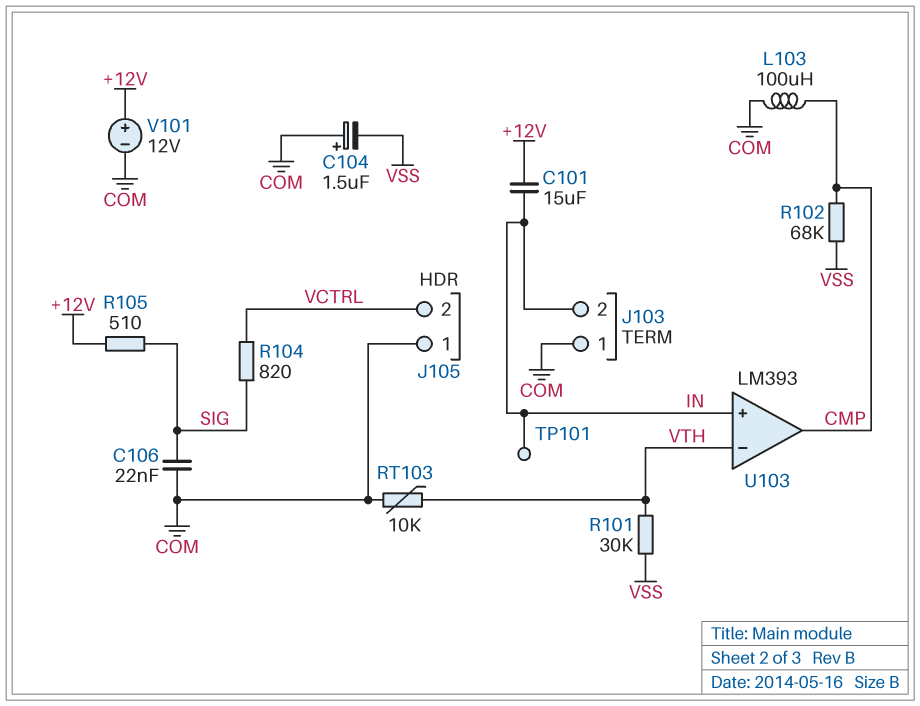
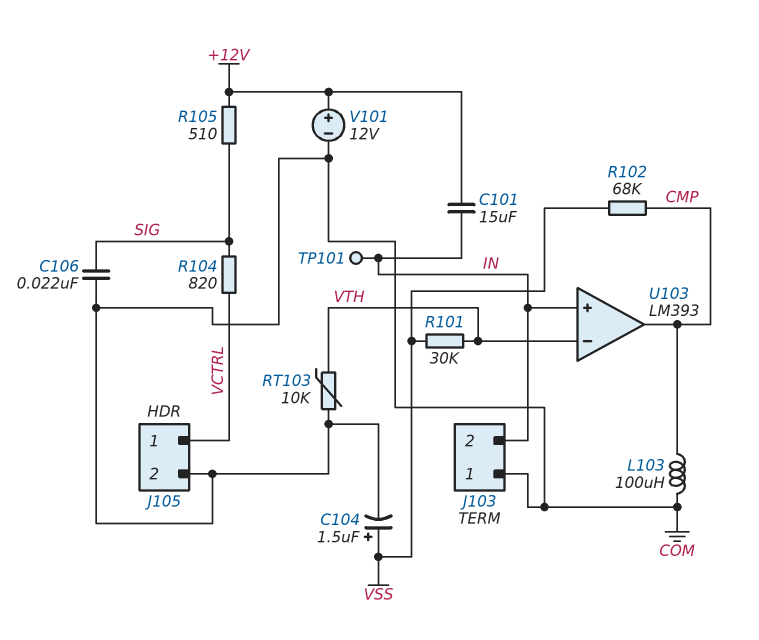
C104: 1.5uF (plus COM, minus VSS) -> 1.5uF (plus VSS, minus COM)
J105 pin 1: COM -> VCTRL
J105 pin 2: VCTRL -> COM

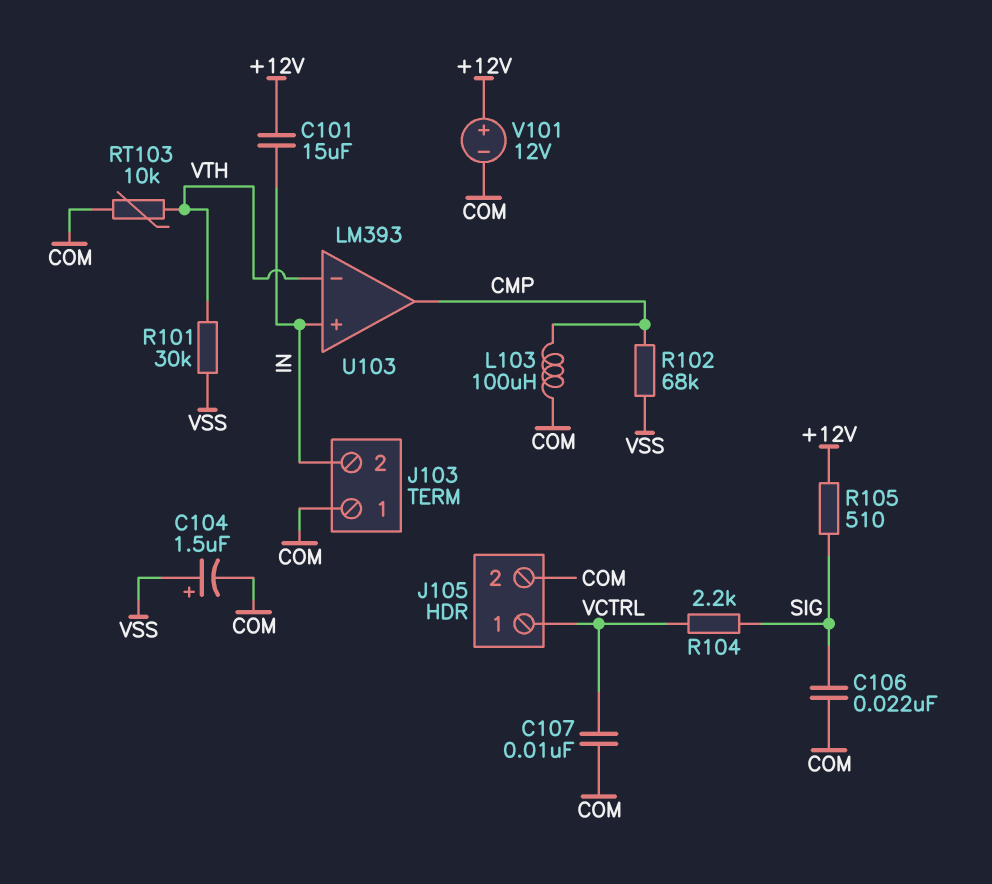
C107: none -> 10nF (COM, VCTRL)
R104: 820 (SIG, VCTRL) -> 2.2k (SIG, VCTRL)
TP101: test point (IN) -> none

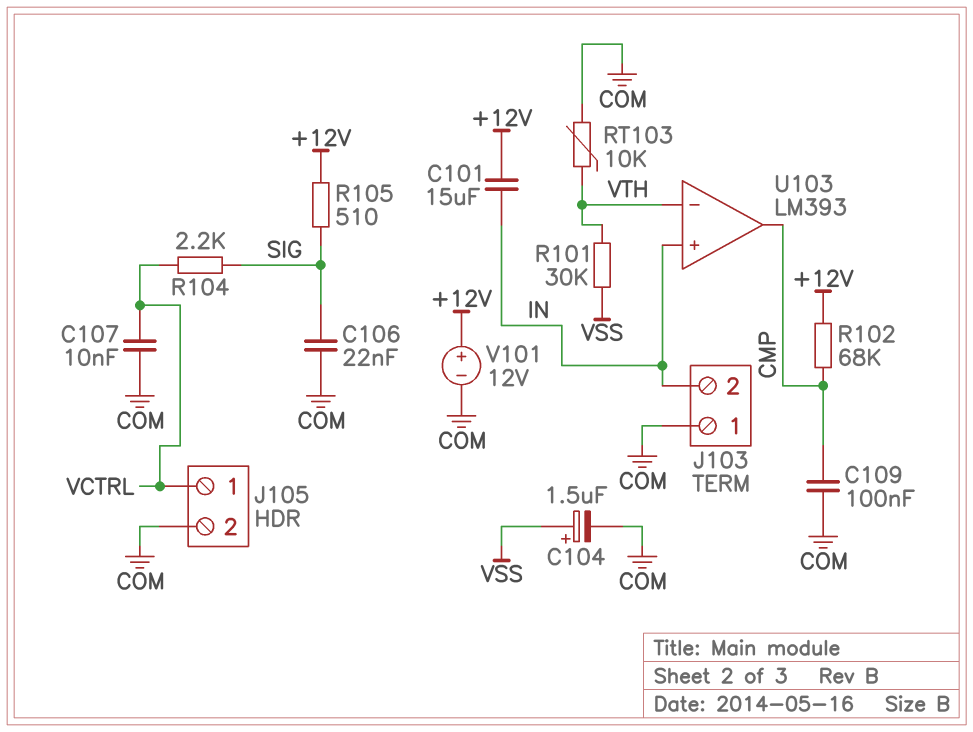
C109: none -> 100nF (CMP, COM)
L103: 100uH (CMP, COM) -> none
R102: 68k (CMP, VSS) -> 68k (+12V, CMP)

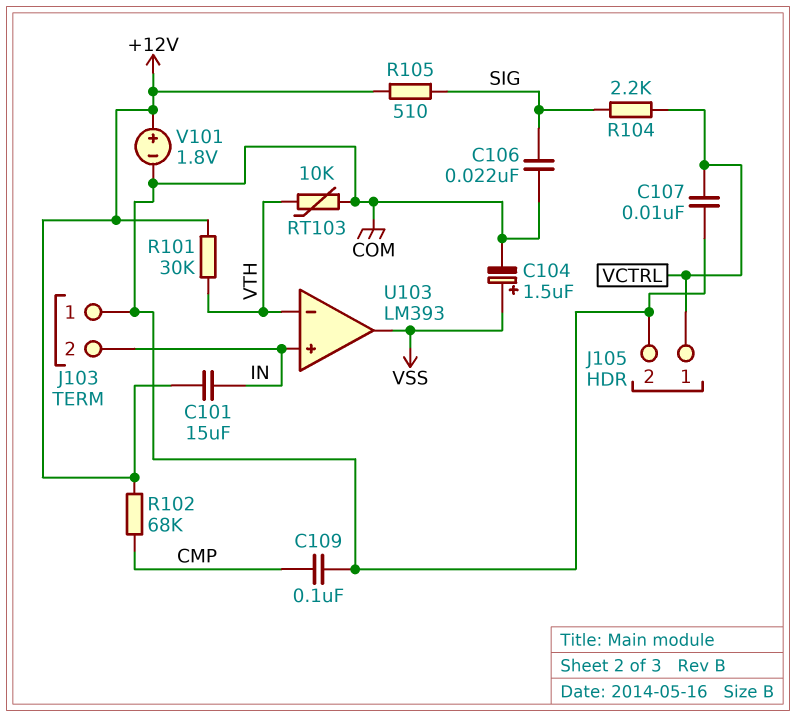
R101: 30k (VSS, VTH) -> 30k (+12V, VTH)
U103 pin out: CMP -> VSS
V101: 12V (plus +12V, minus COM) -> 1.8V (plus +12V, minus COM)

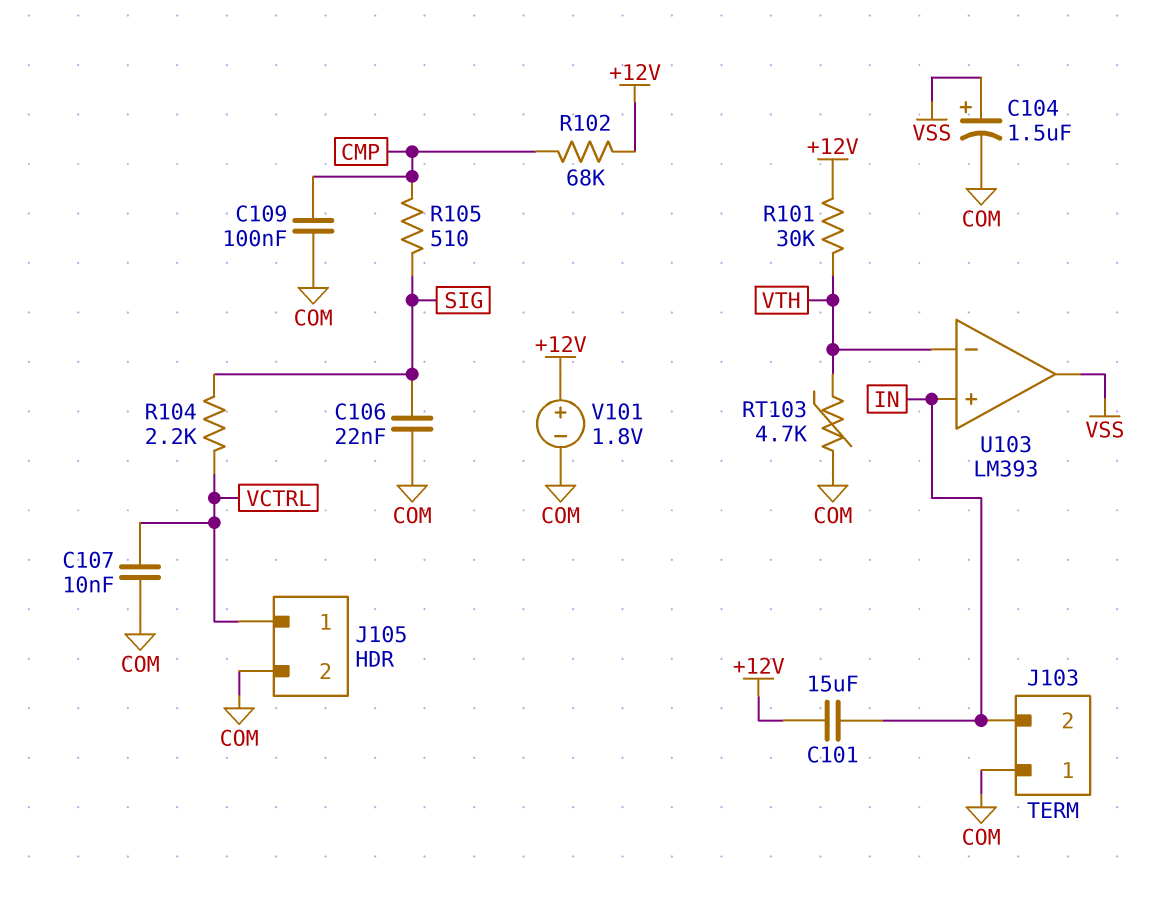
R105: 510 (+12V, SIG) -> 510 (CMP, SIG)
RT103: 10k (COM, VTH) -> 4.7k (COM, VTH)

